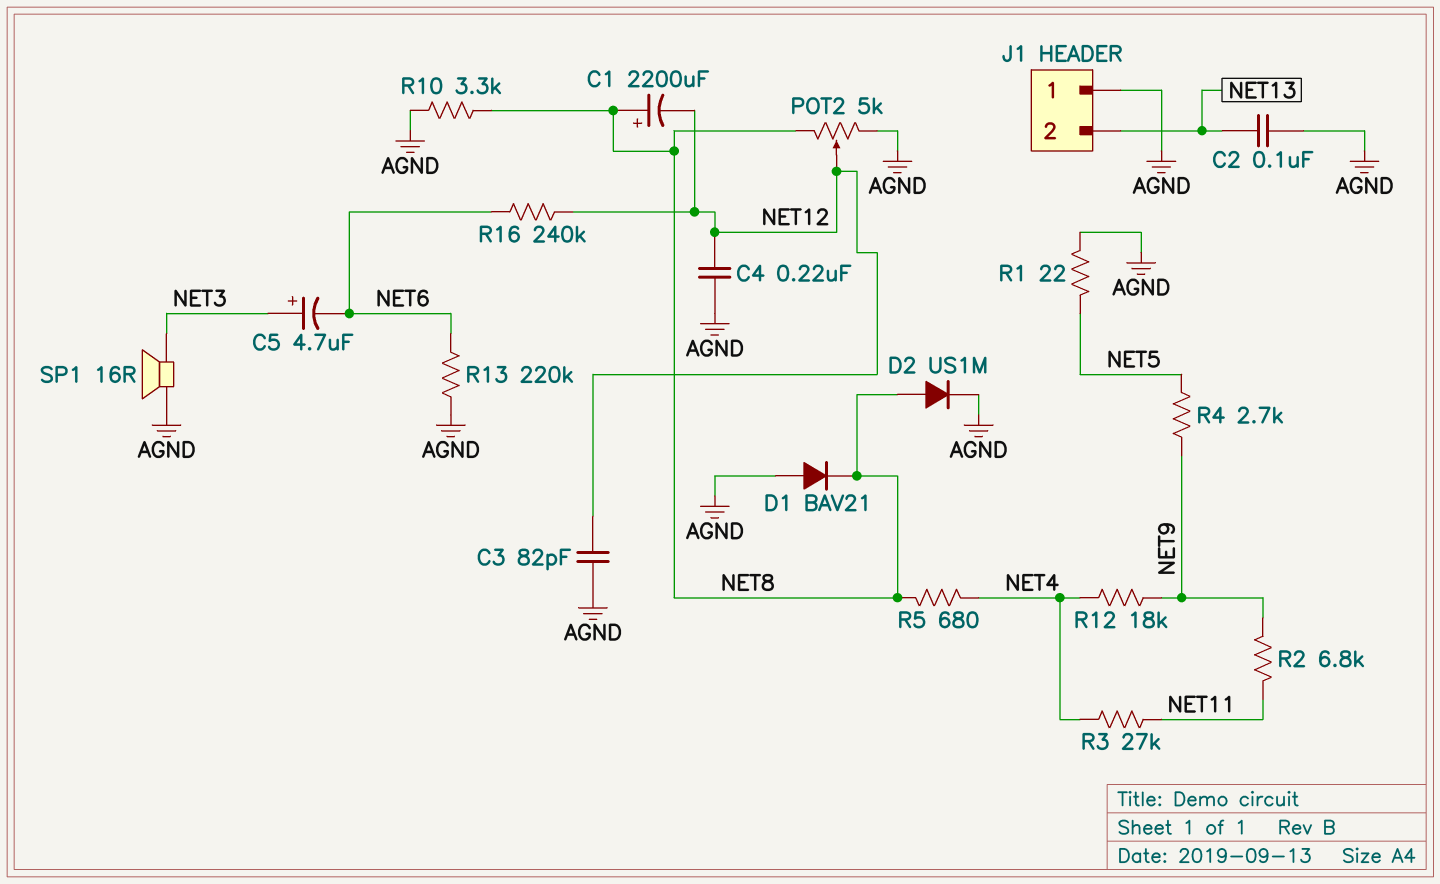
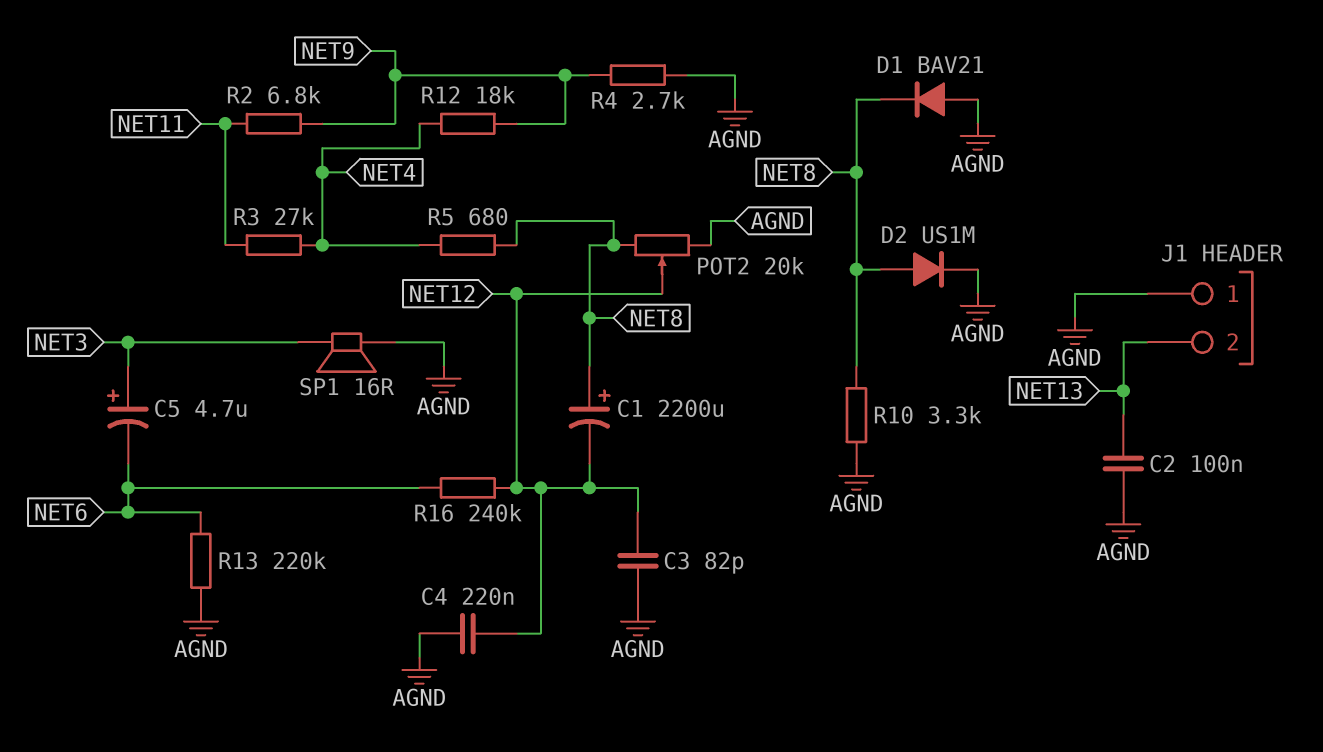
POT2: 5k (AGND, NET8, wiper NET12) -> 20k (AGND, NET8, wiper NET12)
R1: 22 (AGND, NET5) -> none
R4: 2.7k (NET5, NET9) -> 2.7k (AGND, NET9)

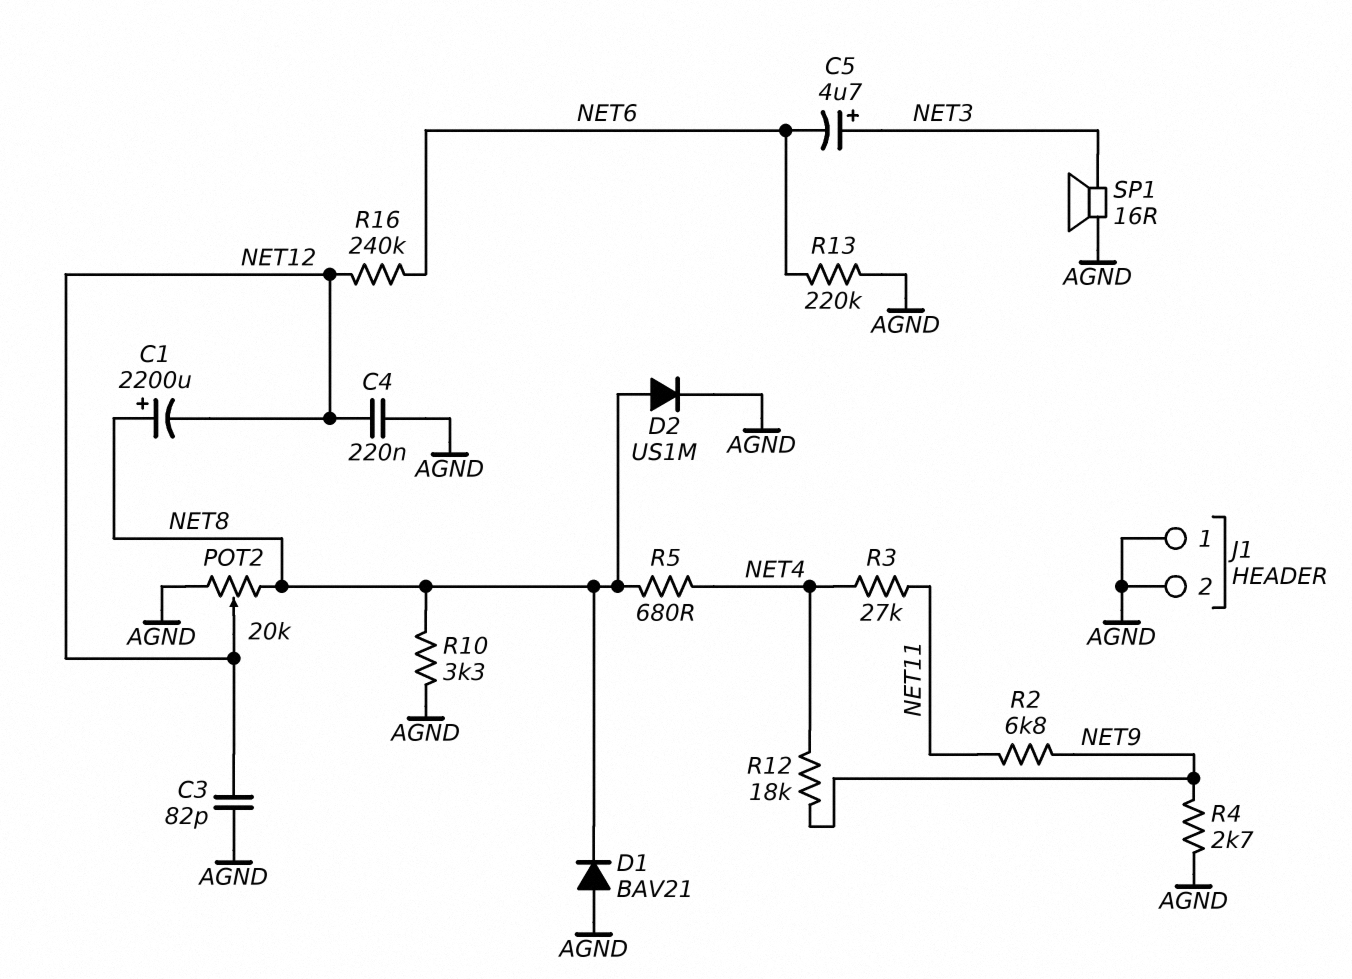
C2: 100nF (AGND, NET13) -> none
J1 pin 2: NET13 -> AGND

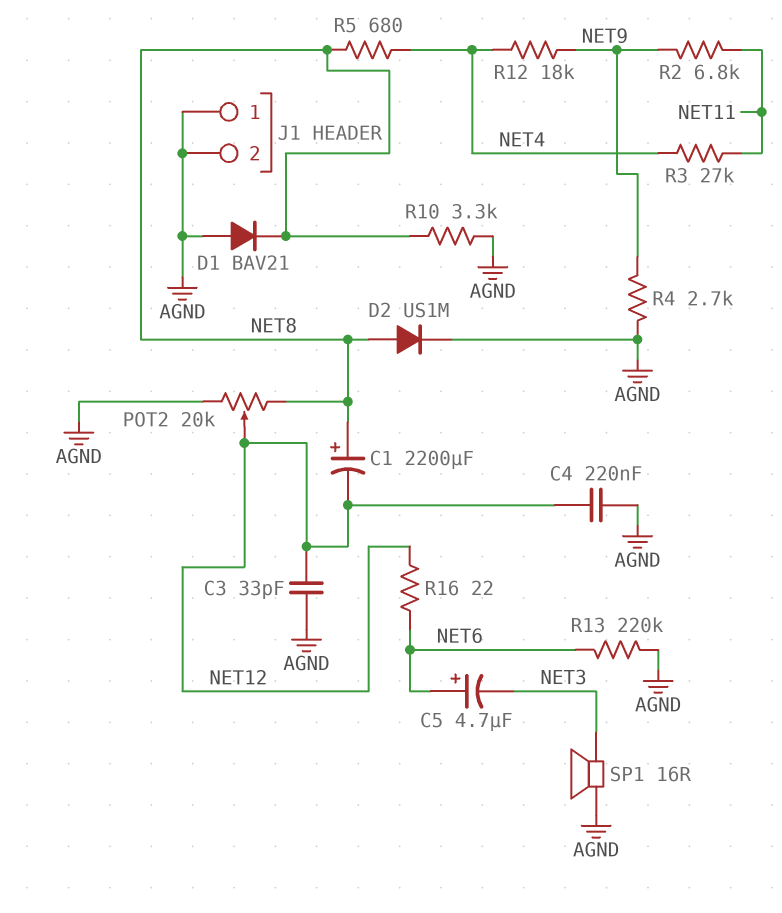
C3: 82pF (AGND, NET12) -> 33pF (AGND, NET12)
C5: 4.7uF (plus NET3, minus NET6) -> 4.7uF (plus NET6, minus NET3)
R16: 240k (NET6, NET12) -> 22 (NET6, NET12)

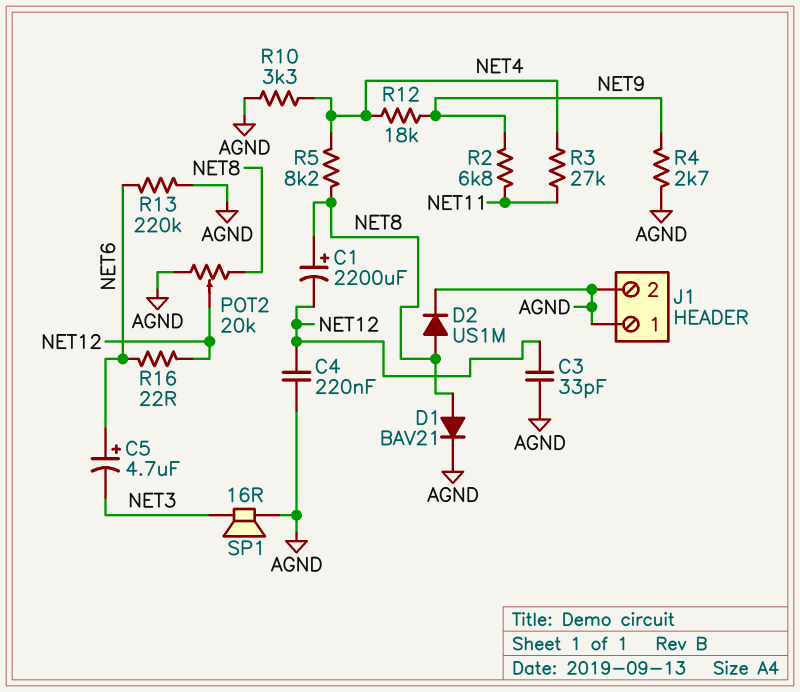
D1: diode BAV21 (A AGND, K NET8) -> diode BAV21 (A NET8, K AGND)
R5: 680 (NET4, NET8) -> 8.2k (NET4, NET8)
R10: 3.3k (AGND, NET8) -> 3.3k (AGND, NET4)

